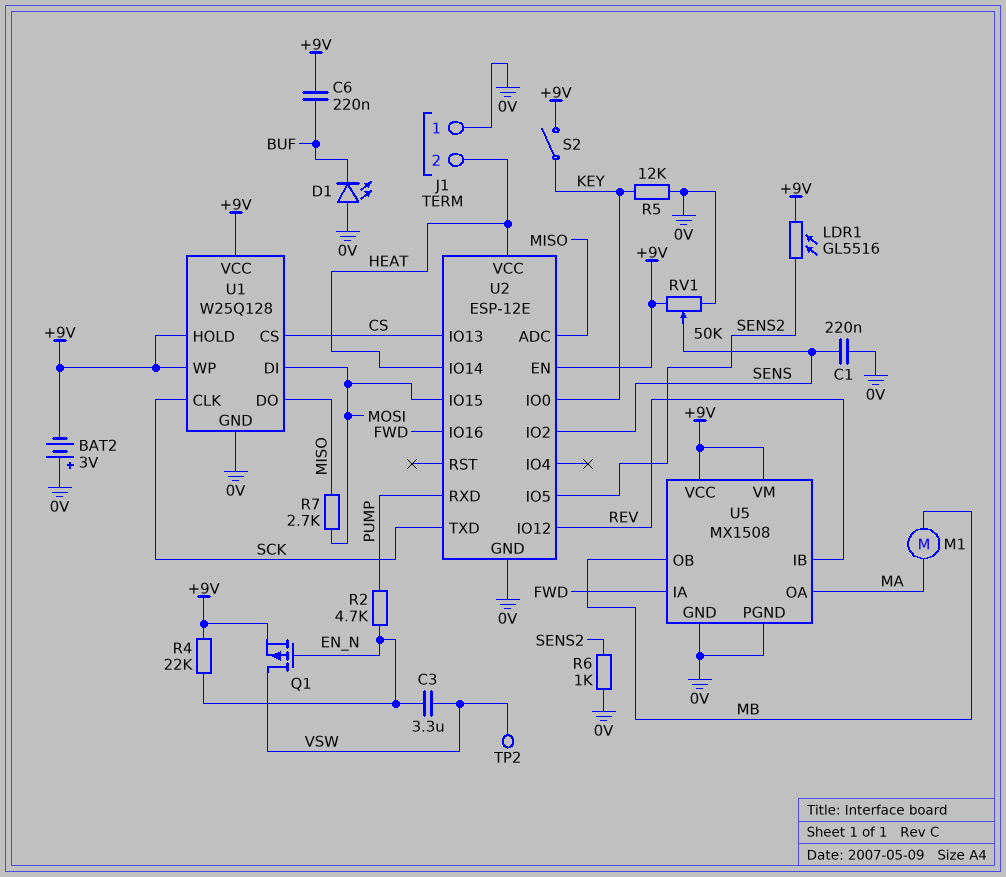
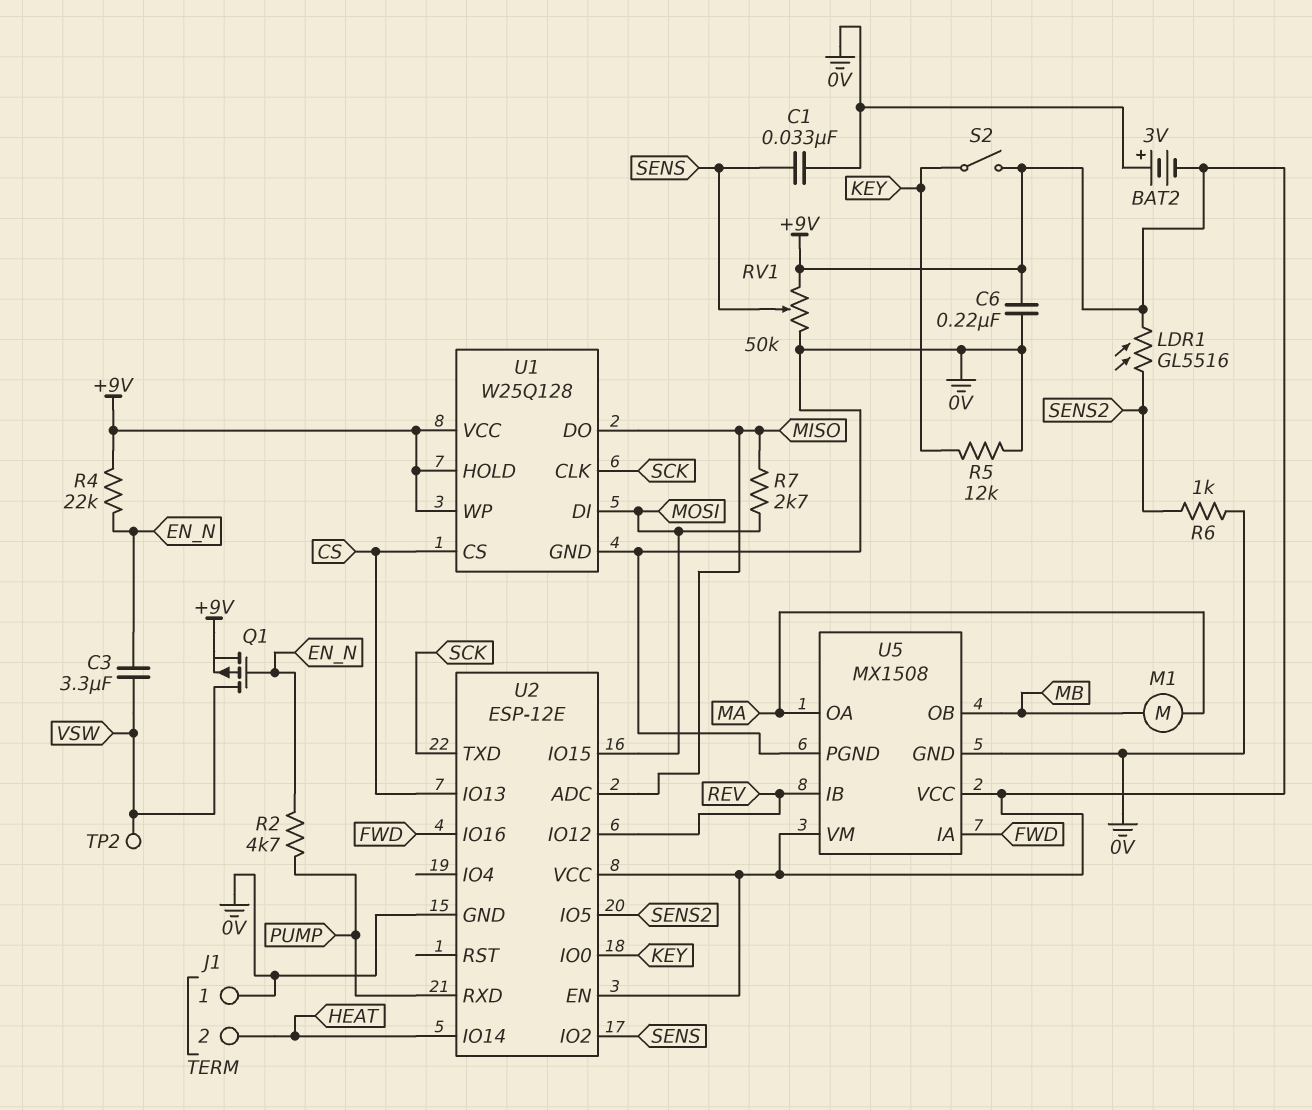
C1: 220nF (0V, SENS) -> 33nF (0V, SENS)
C6: 220nF (+9V, BUF) -> 220nF (+9V, 0V)
D1: LED (A 0V, K BUF) -> none
U2 pin VCC: HEAT -> +9V

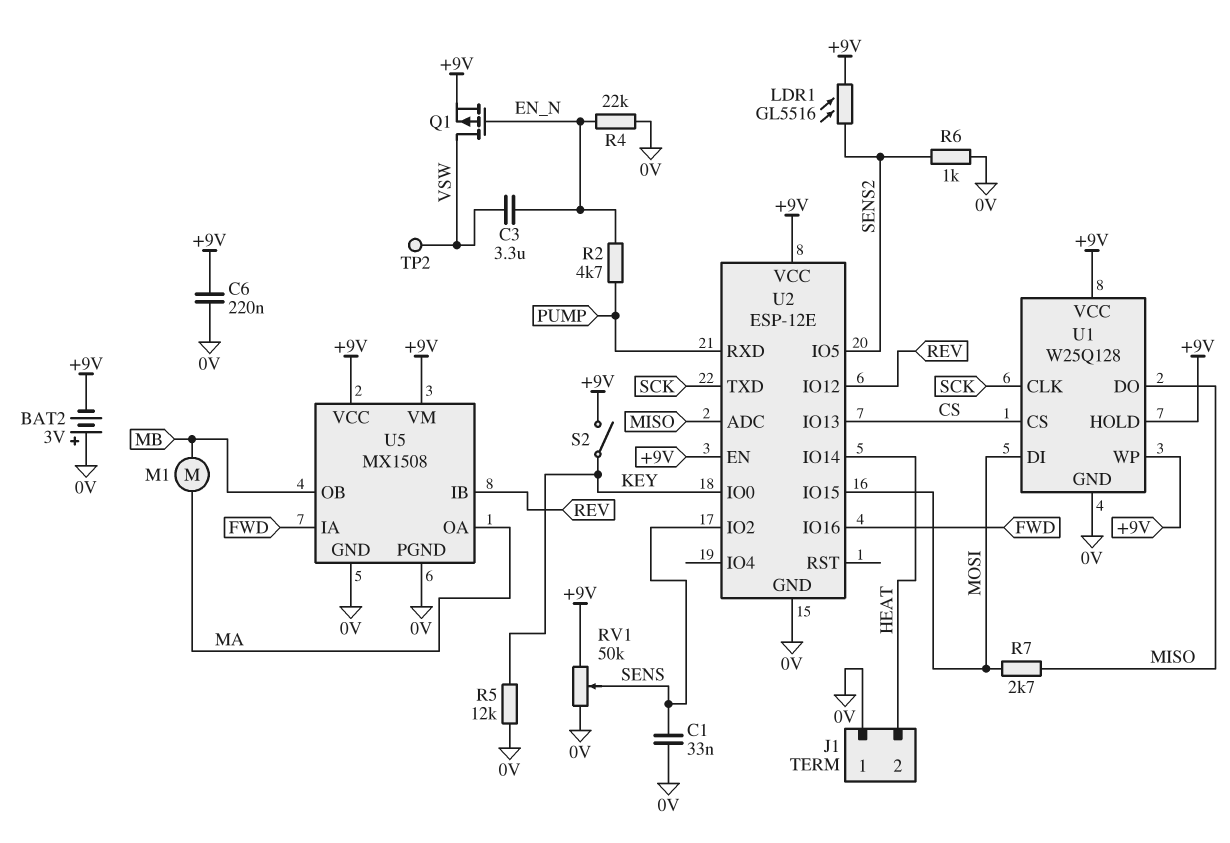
R4: 22k (+9V, EN_N) -> 22k (0V, EN_N)

